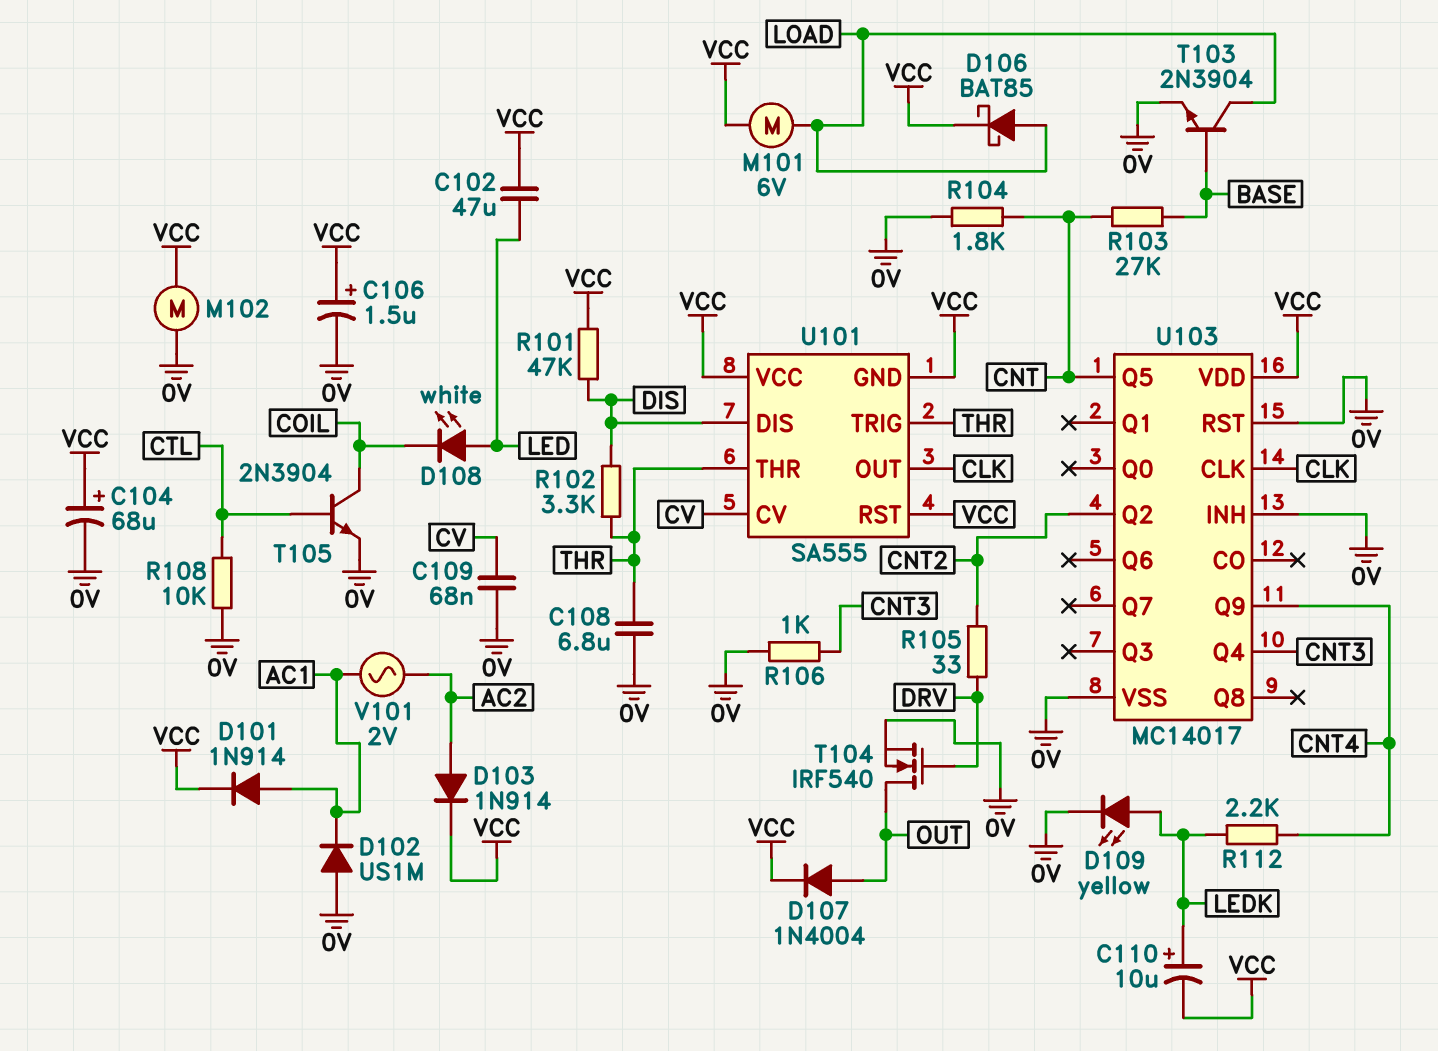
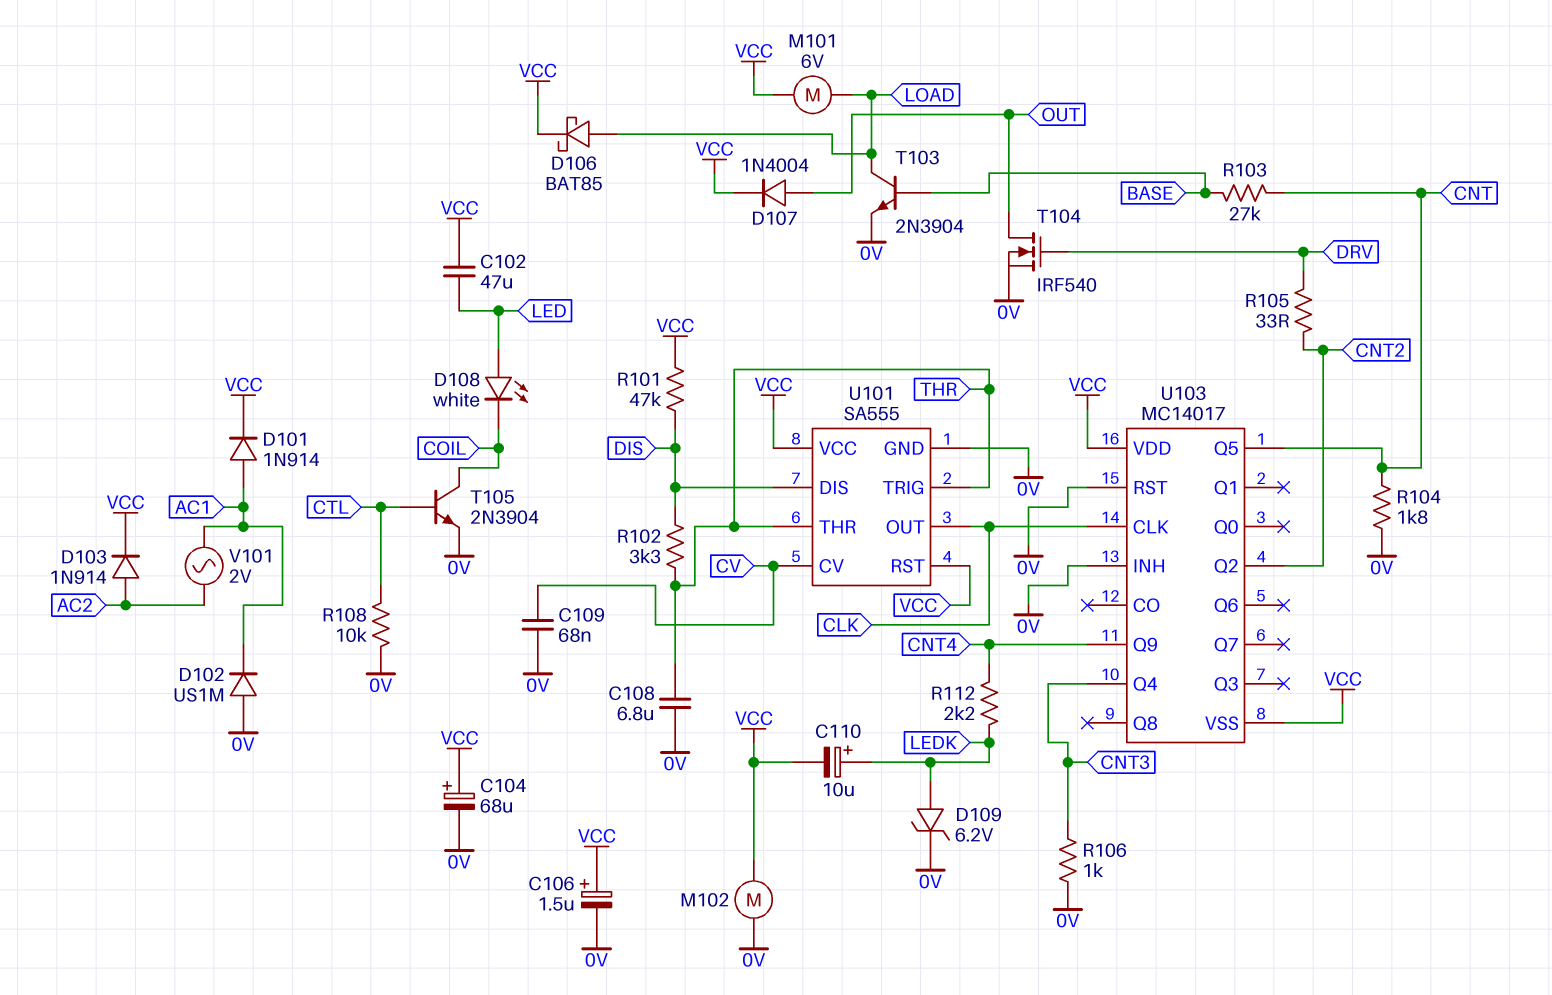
D109: LED yellow (A LEDK, K 0V) -> zener 6.2V (A LEDK, K 0V)
U101 pin GND: VCC -> 0V
U103 pin VSS: 0V -> VCC

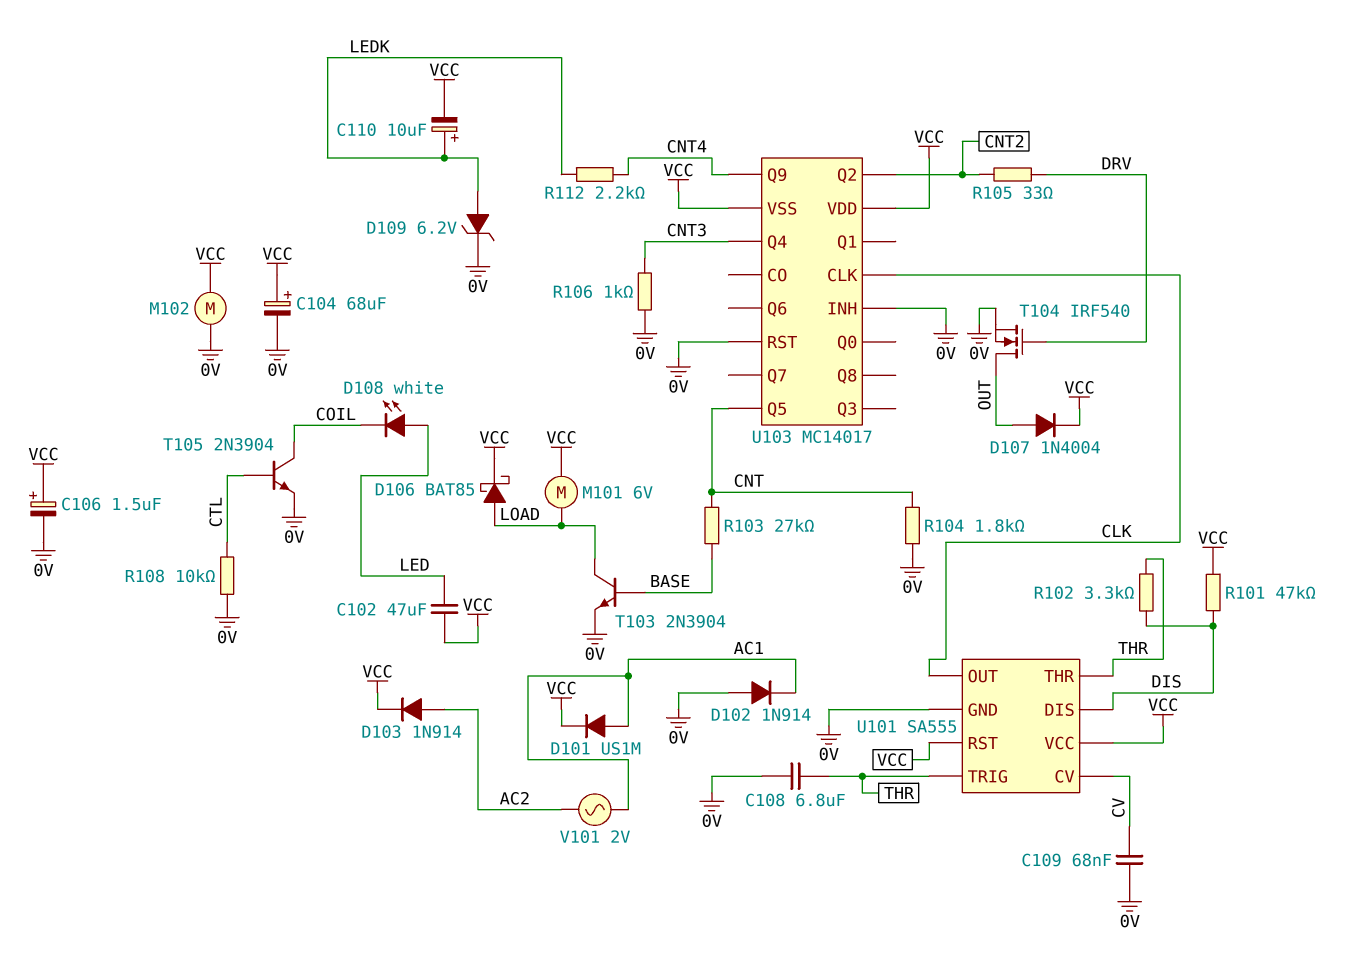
D101: diode 1N914 (A AC1, K VCC) -> diode US1M (A AC1, K VCC)
D102: diode US1M (A 0V, K AC1) -> diode 1N914 (A 0V, K AC1)

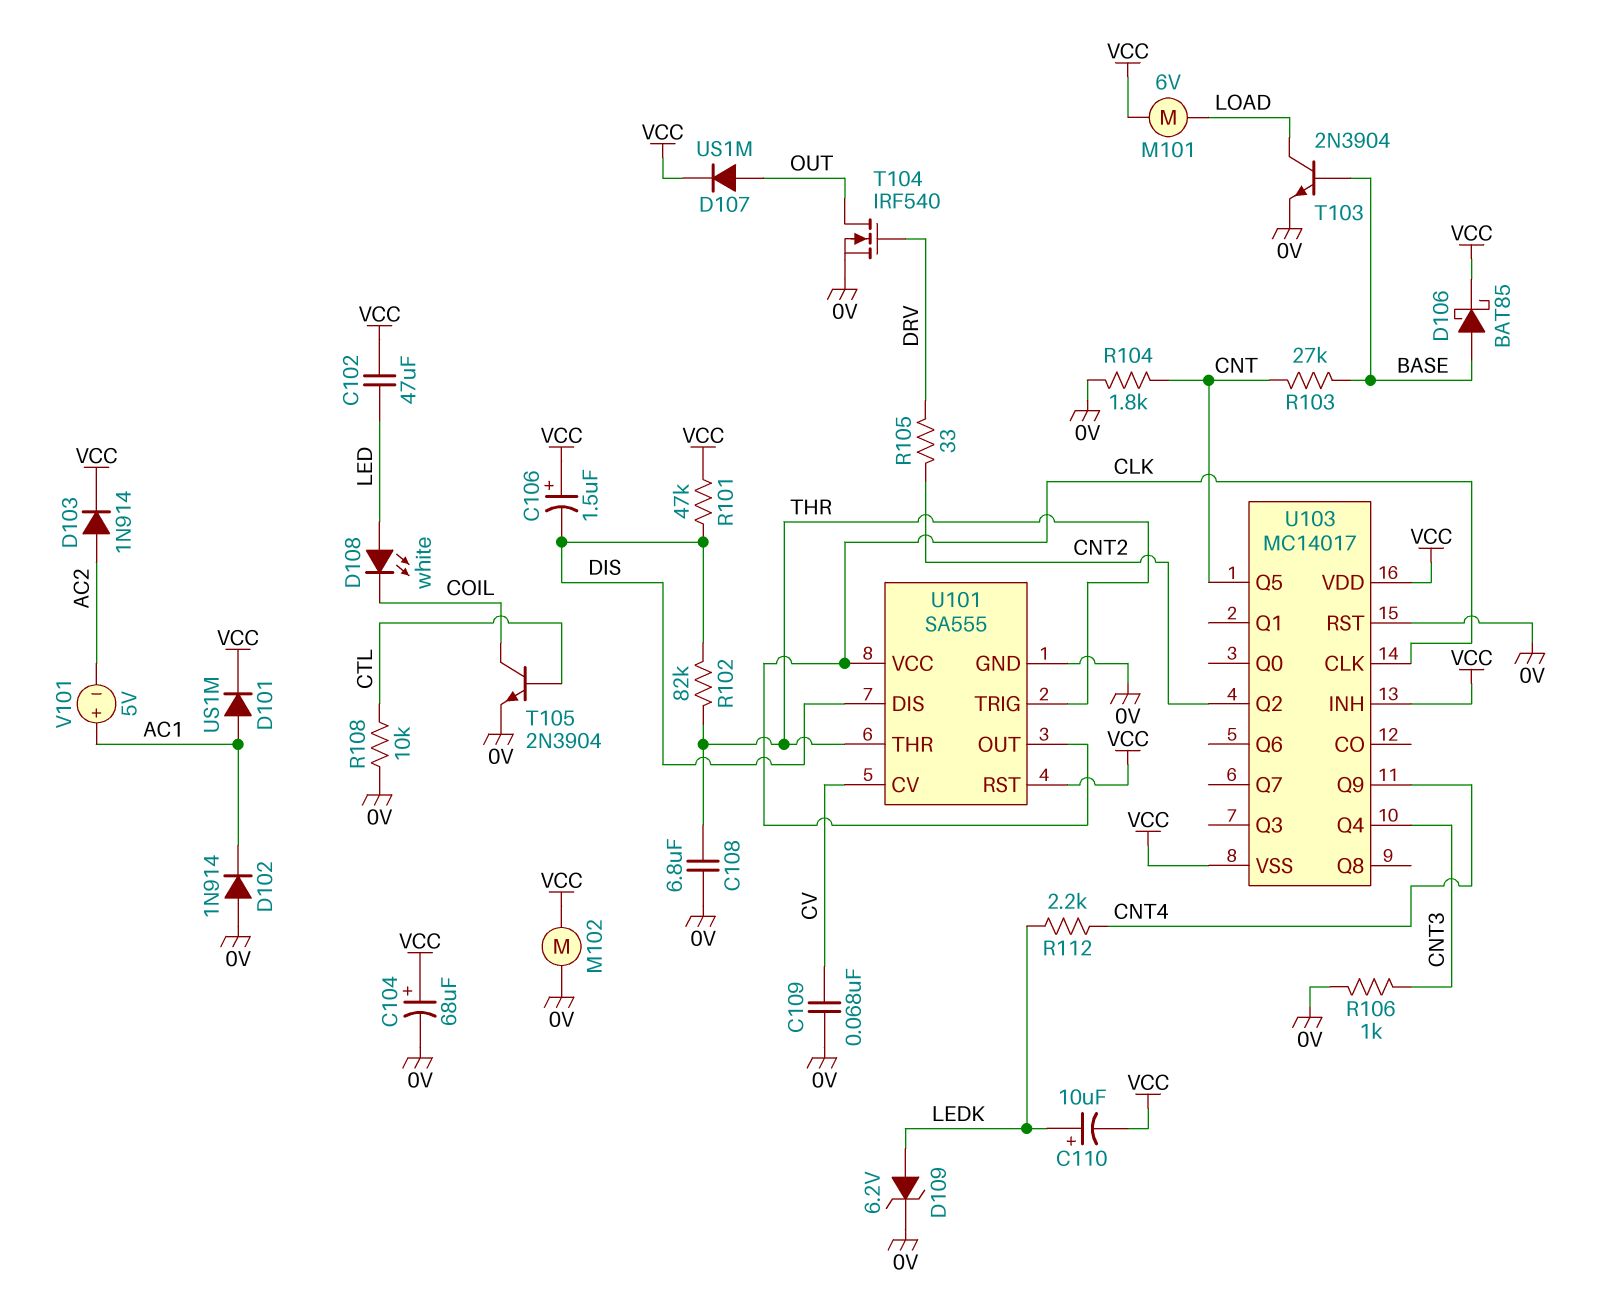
C106: 1.5uF (plus VCC, minus 0V) -> 1.5uF (plus VCC, minus DIS)
D106: schottky BAT85 (A LOAD, K VCC) -> schottky BAT85 (A BASE, K VCC)
D107: diode 1N4004 (A OUT, K VCC) -> diode US1M (A OUT, K VCC)
R102: 3.3k (DIS, THR) -> 82k (DIS, THR)
U101 pin VCC: VCC -> CLK
U103 pin INH: 0V -> VCC
V101: AC 2V (AC1, AC2) -> 5V (plus AC1, minus AC2)

